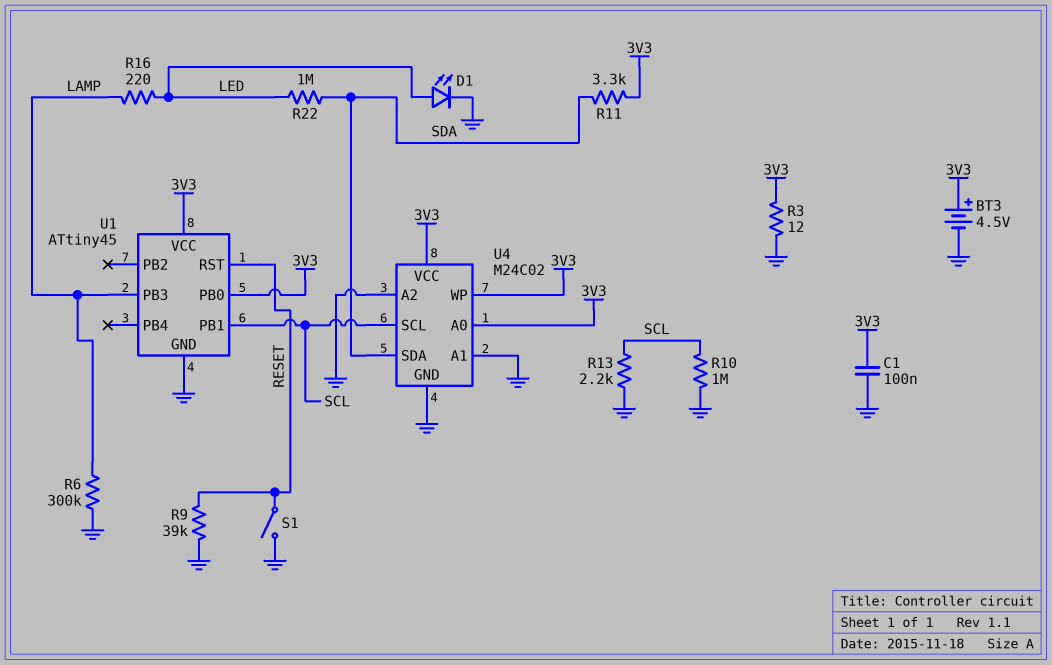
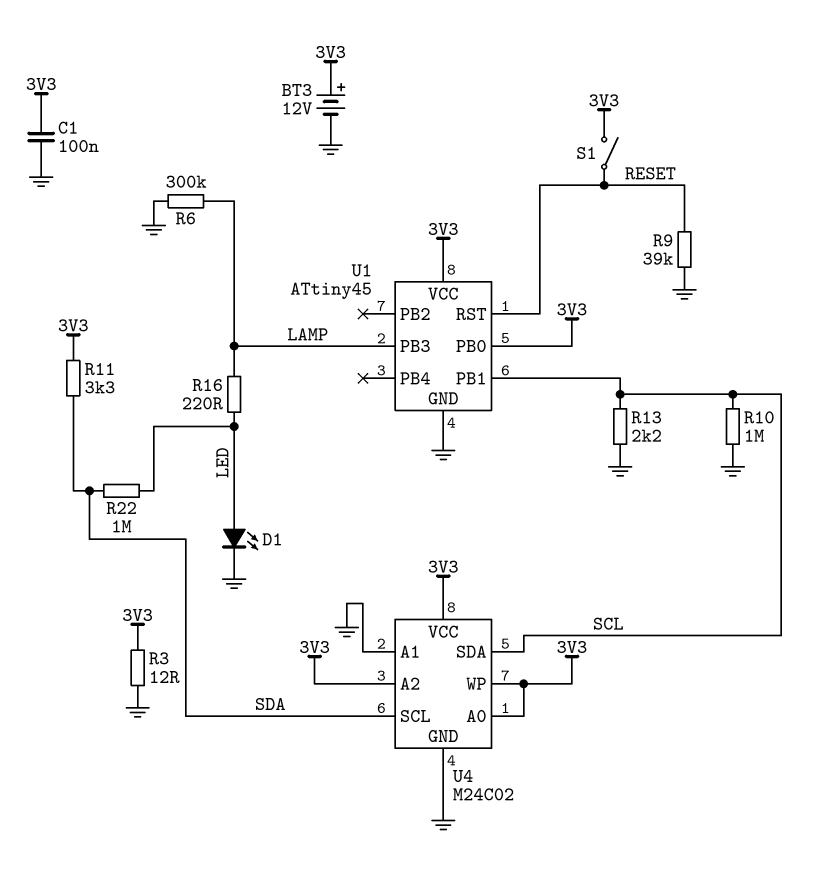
BT3: 4.5V (plus 3V3, minus GND) -> 12V (plus 3V3, minus GND)
S1: switch (GND, RESET) -> switch (3V3, RESET)
U4 pin A2: GND -> 3V3
U4 pin SCL: SCL -> SDA
U4 pin SDA: SDA -> SCL

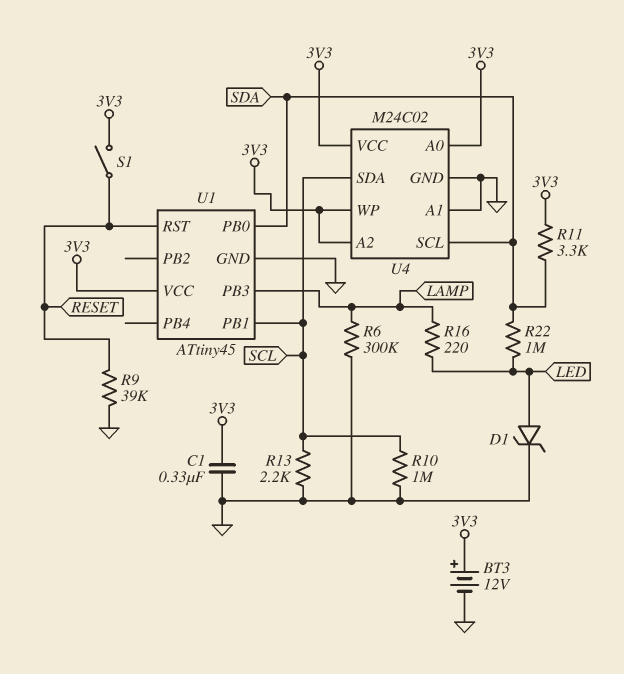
C1: 100nF (3V3, GND) -> 330nF (3V3, GND)
D1: LED (A LED, K GND) -> zener (A LED, K GND)
R3: 12 (3V3, GND) -> none
U1 pin PB0: 3V3 -> SDA

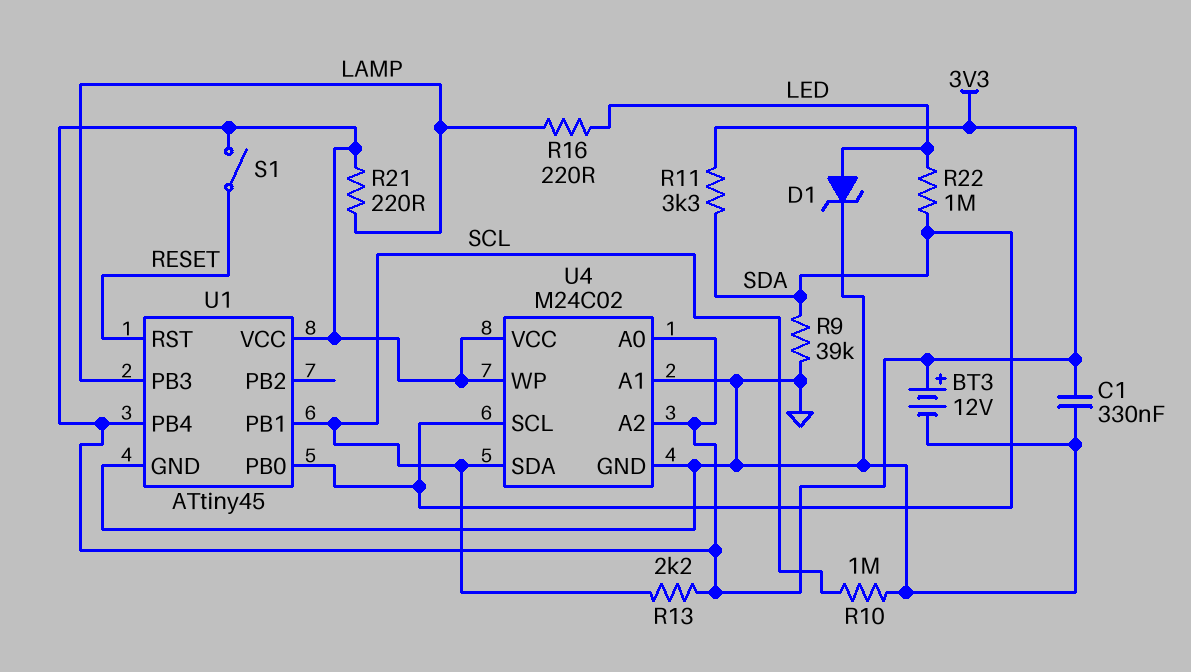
R6: 300k (GND, LAMP) -> none
R9: 39k (GND, RESET) -> 39k (GND, SDA)
R13: 2.2k (GND, SCL) -> 2.2k (3V3, SCL)
R21: none -> 220 (3V3, LAMP)
U1 pin PB4: none -> 3V3

